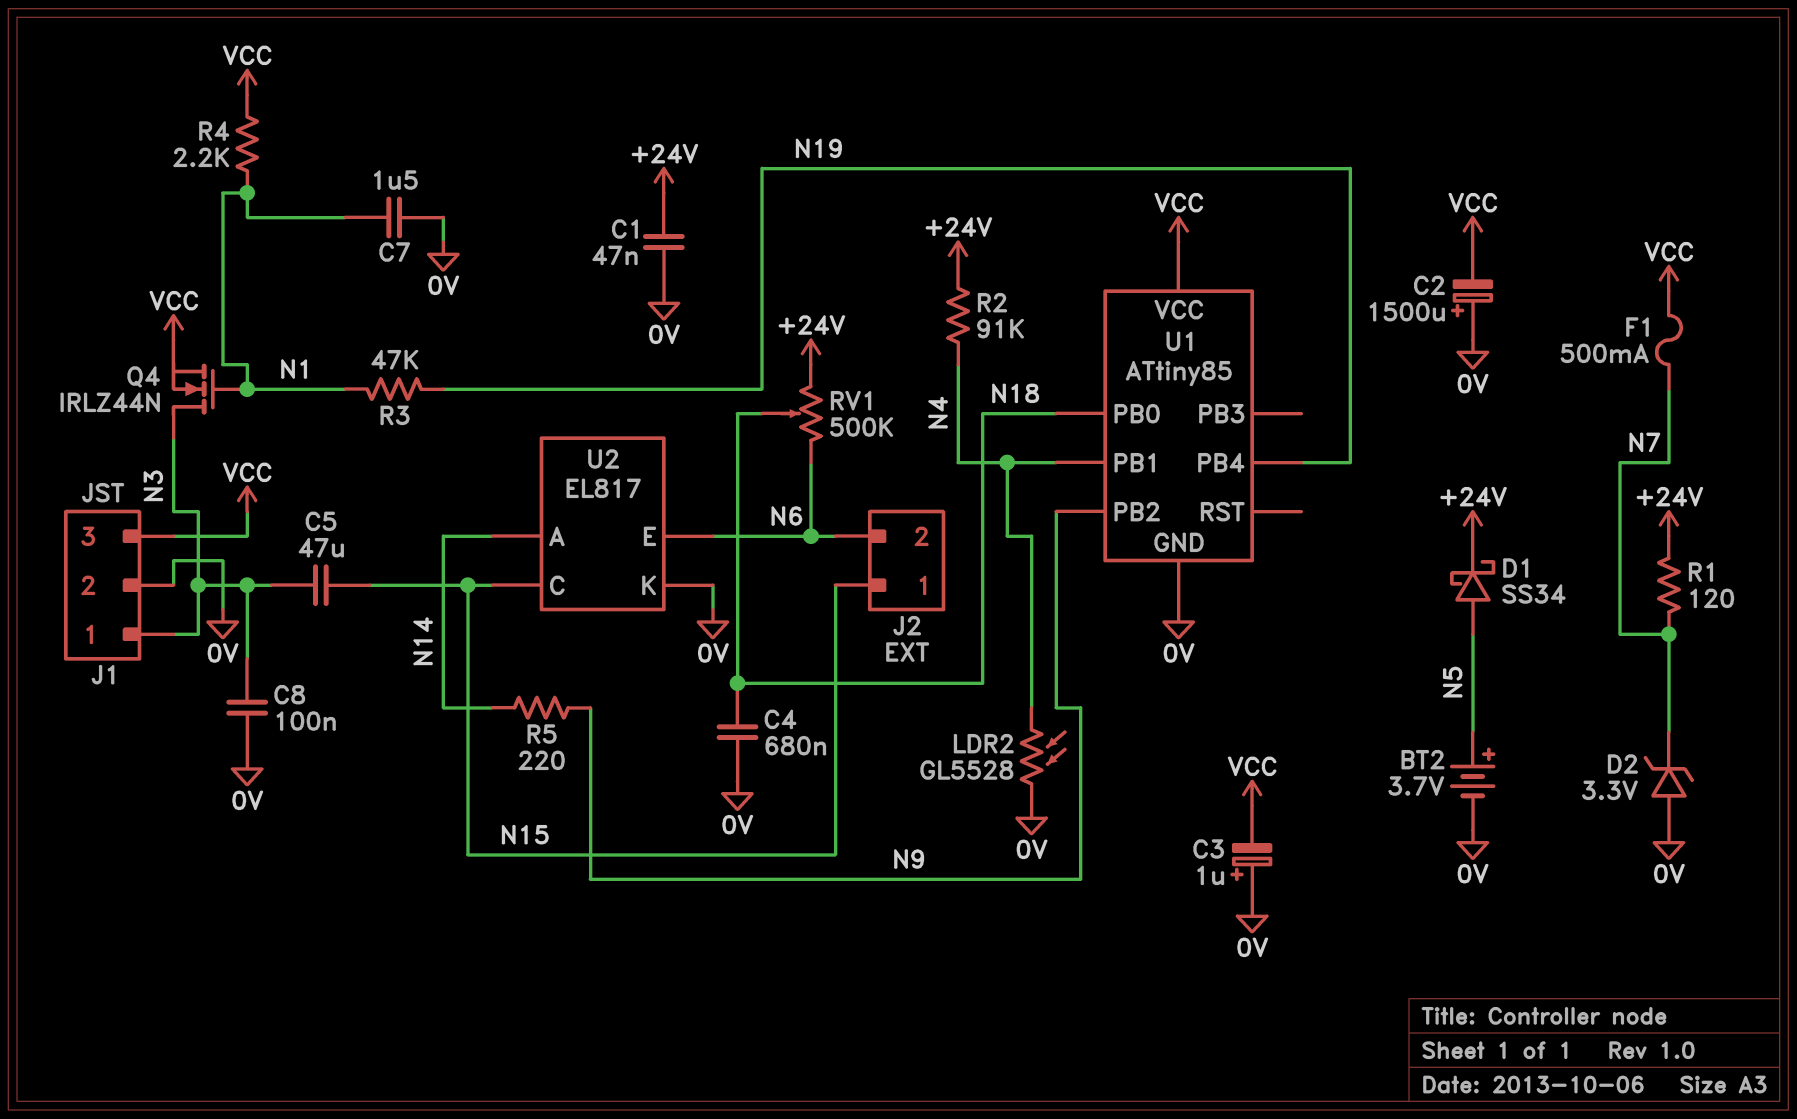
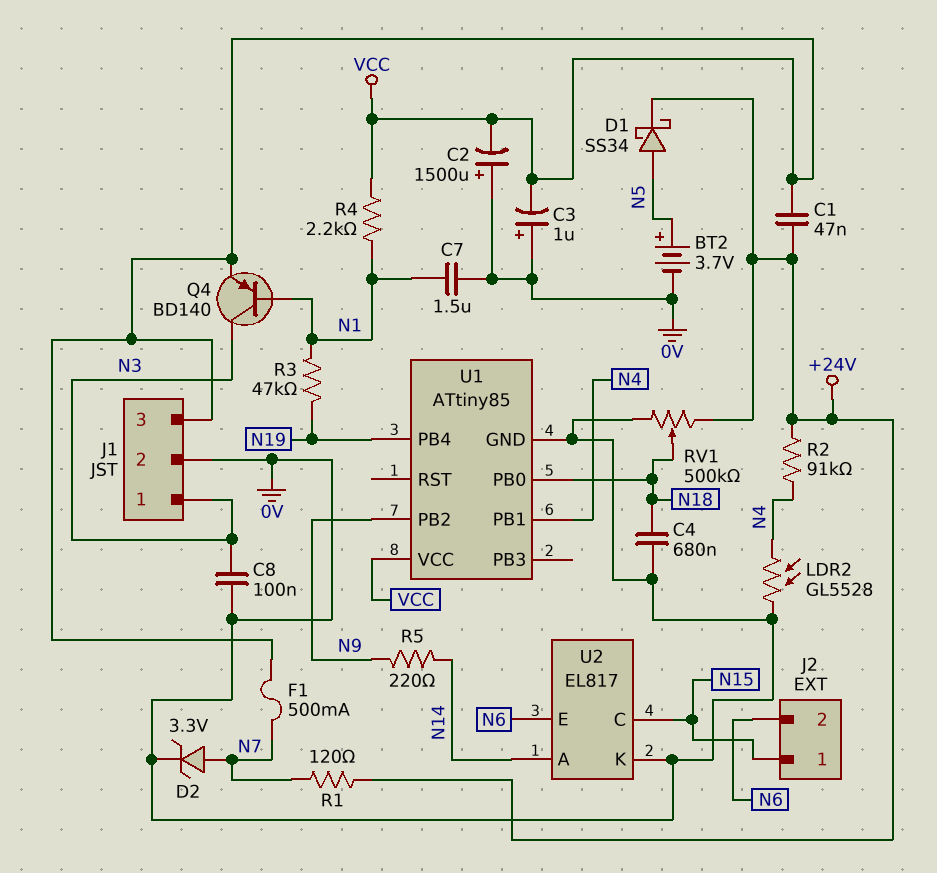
C1: 47nF (+24V, 0V) -> 47nF (+24V, VCC)
C5: 47uF (N3, N15) -> none
D2: zener 3.3V (A 0V, K N7) -> zener 3.3V (A N7, K 0V)
Q4: NMOS IRLZ44N (G N1, D N3, S VCC) -> PNP BD140 (B N1, C N3, E VCC)
RV1: 500k (+24V, N6, wiper N18) -> 500k (+24V, 0V, wiper N18)

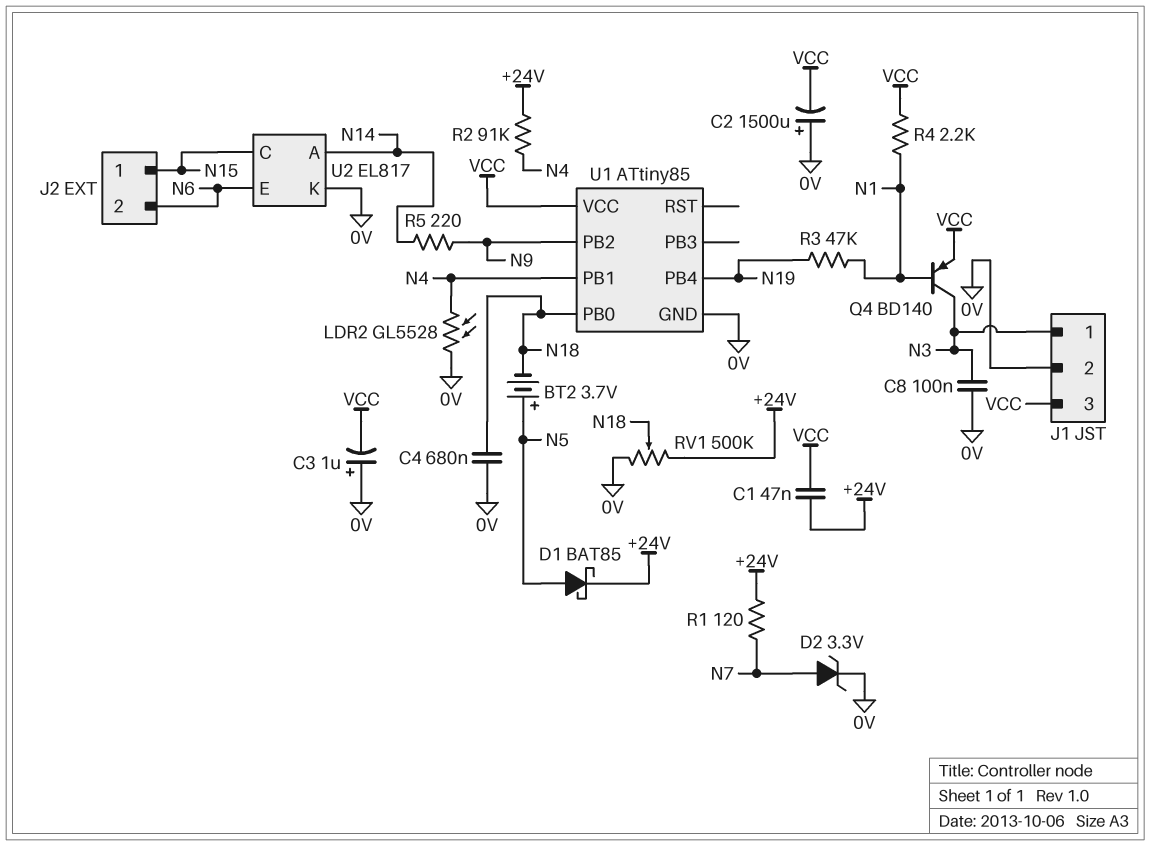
BT2: 3.7V (plus N5, minus 0V) -> 3.7V (plus N5, minus N18)
C7: 1.5uF (0V, N1) -> none
D1: schottky SS34 (A N5, K +24V) -> schottky BAT85 (A N5, K +24V)
F1: 500mA (N7, VCC) -> none

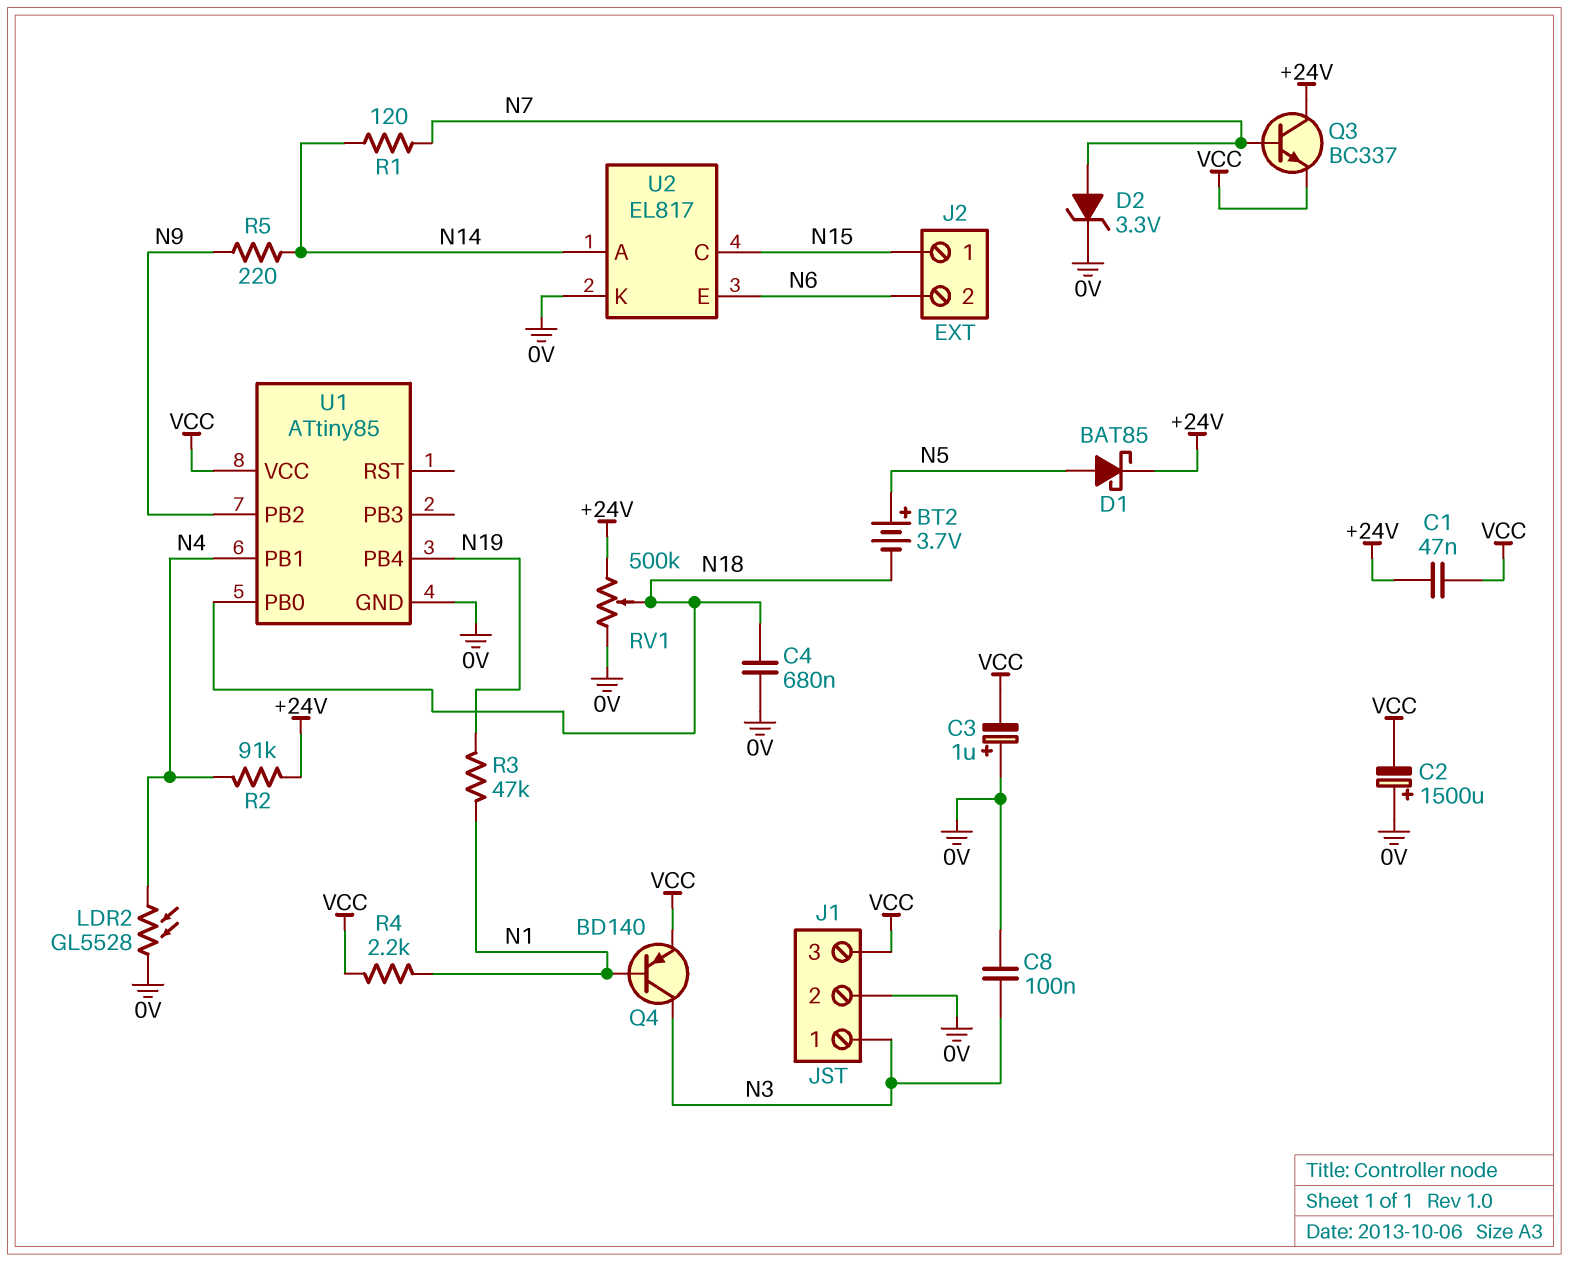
Q3: none -> NPN BC337 (B N7, C +24V, E VCC)
R1: 120 (+24V, N7) -> 120 (N7, N14)

